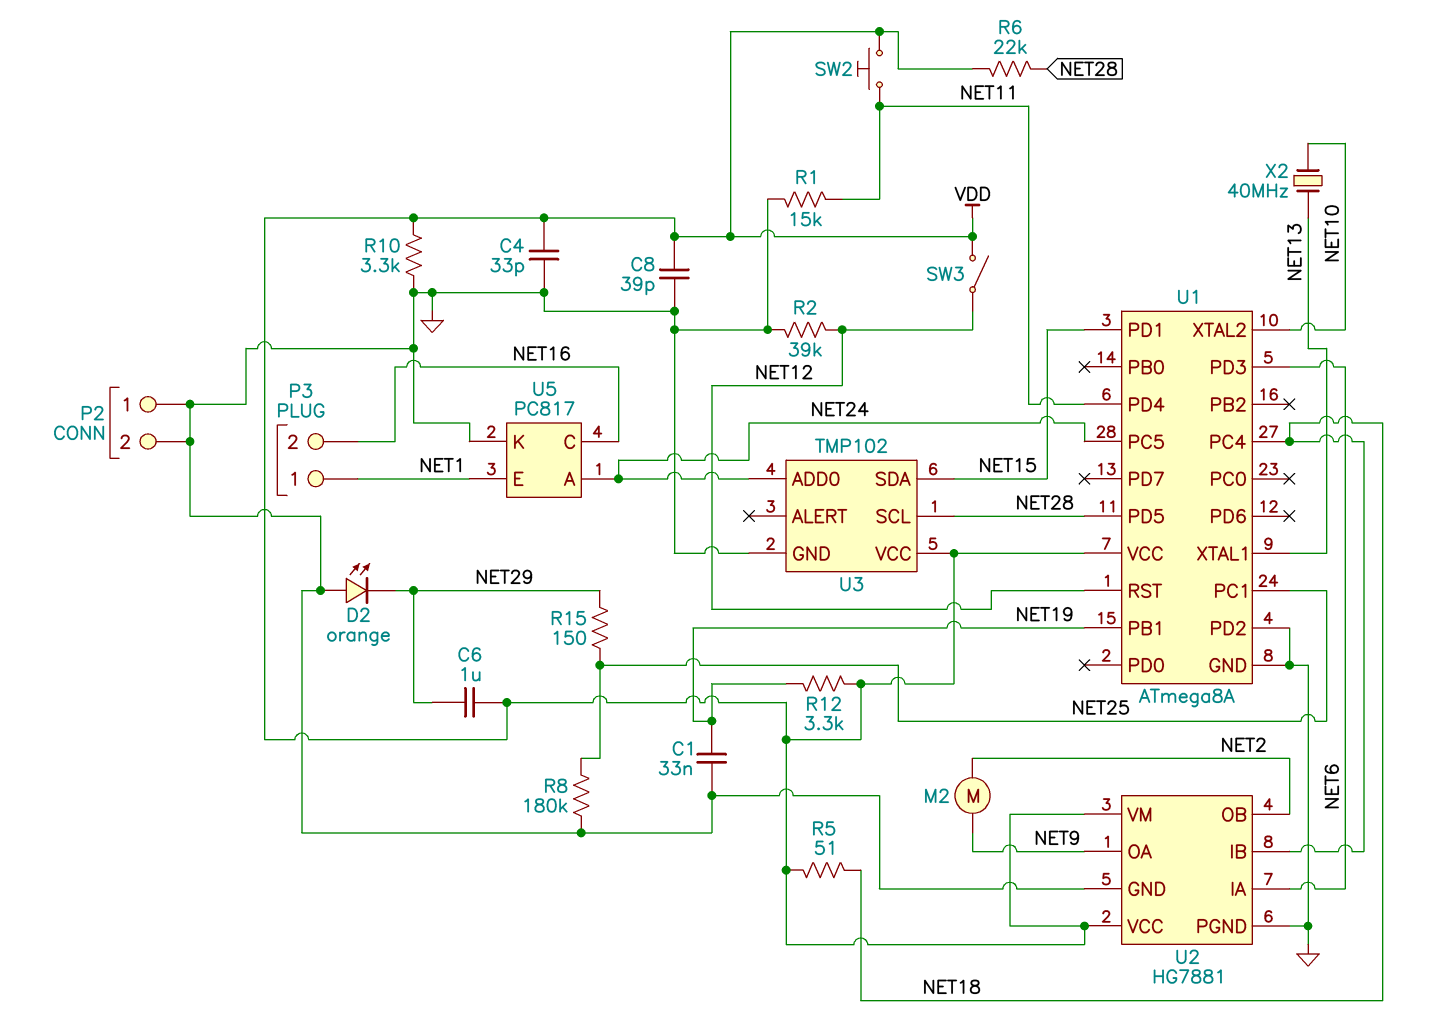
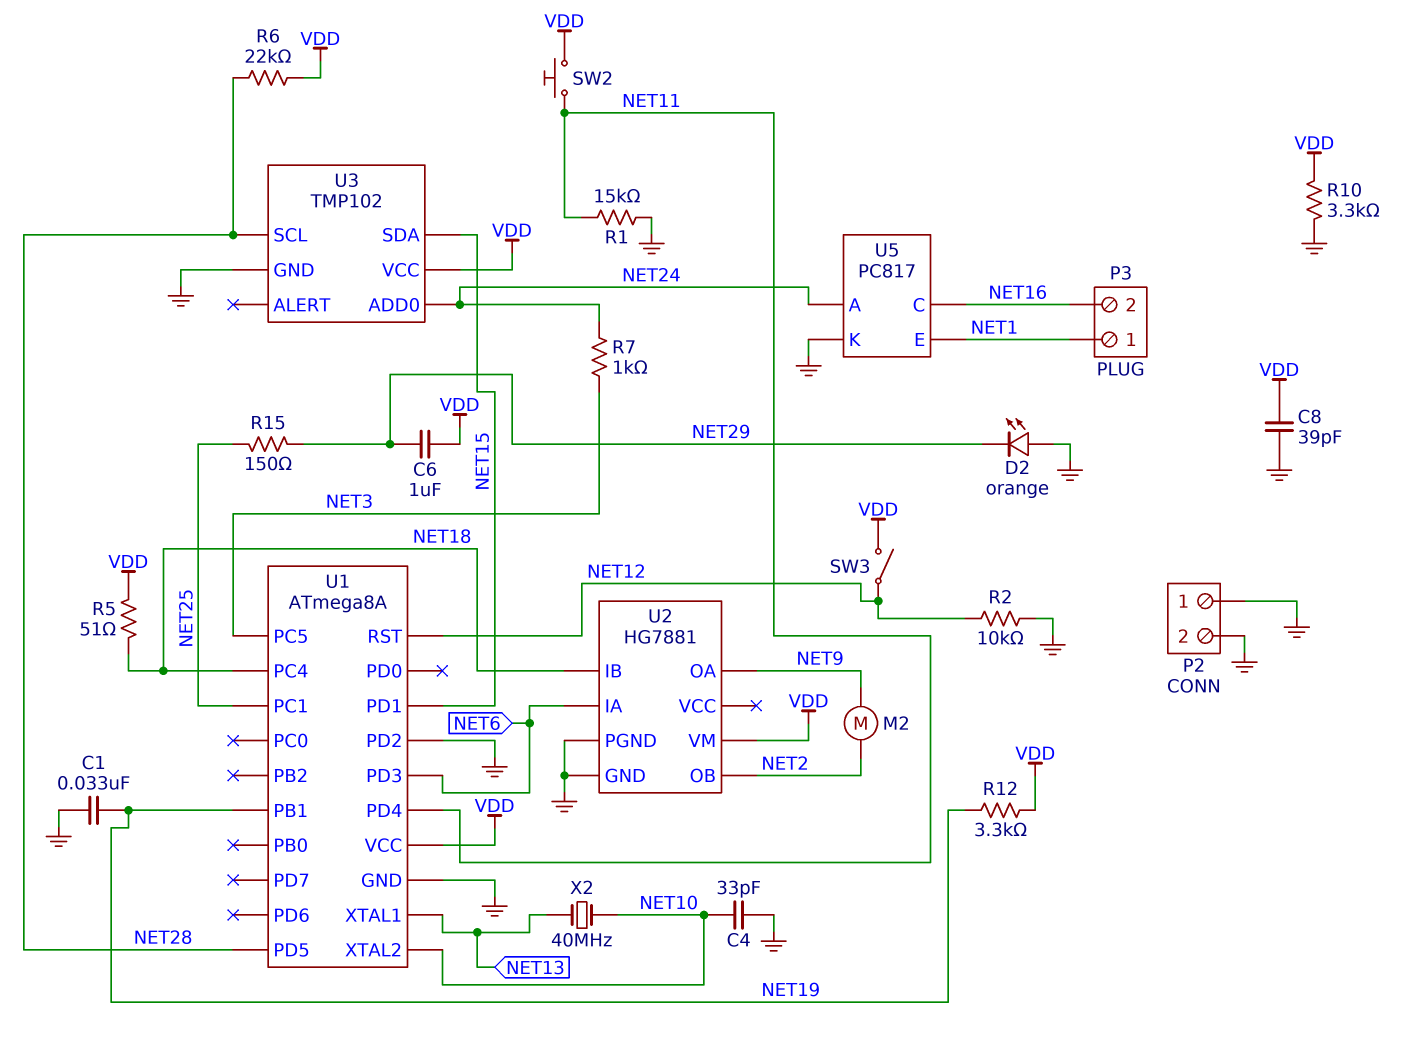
C4: 33pF (GND, VDD) -> 33pF (GND, NET10)
R2: 39k (GND, NET12) -> 10k (GND, NET12)
R7: none -> 1k (NET3, NET24)
R8: 180k (GND, NET25) -> none
U1 pin PC5: NET24 -> NET3
U2 pin VCC: VDD -> none

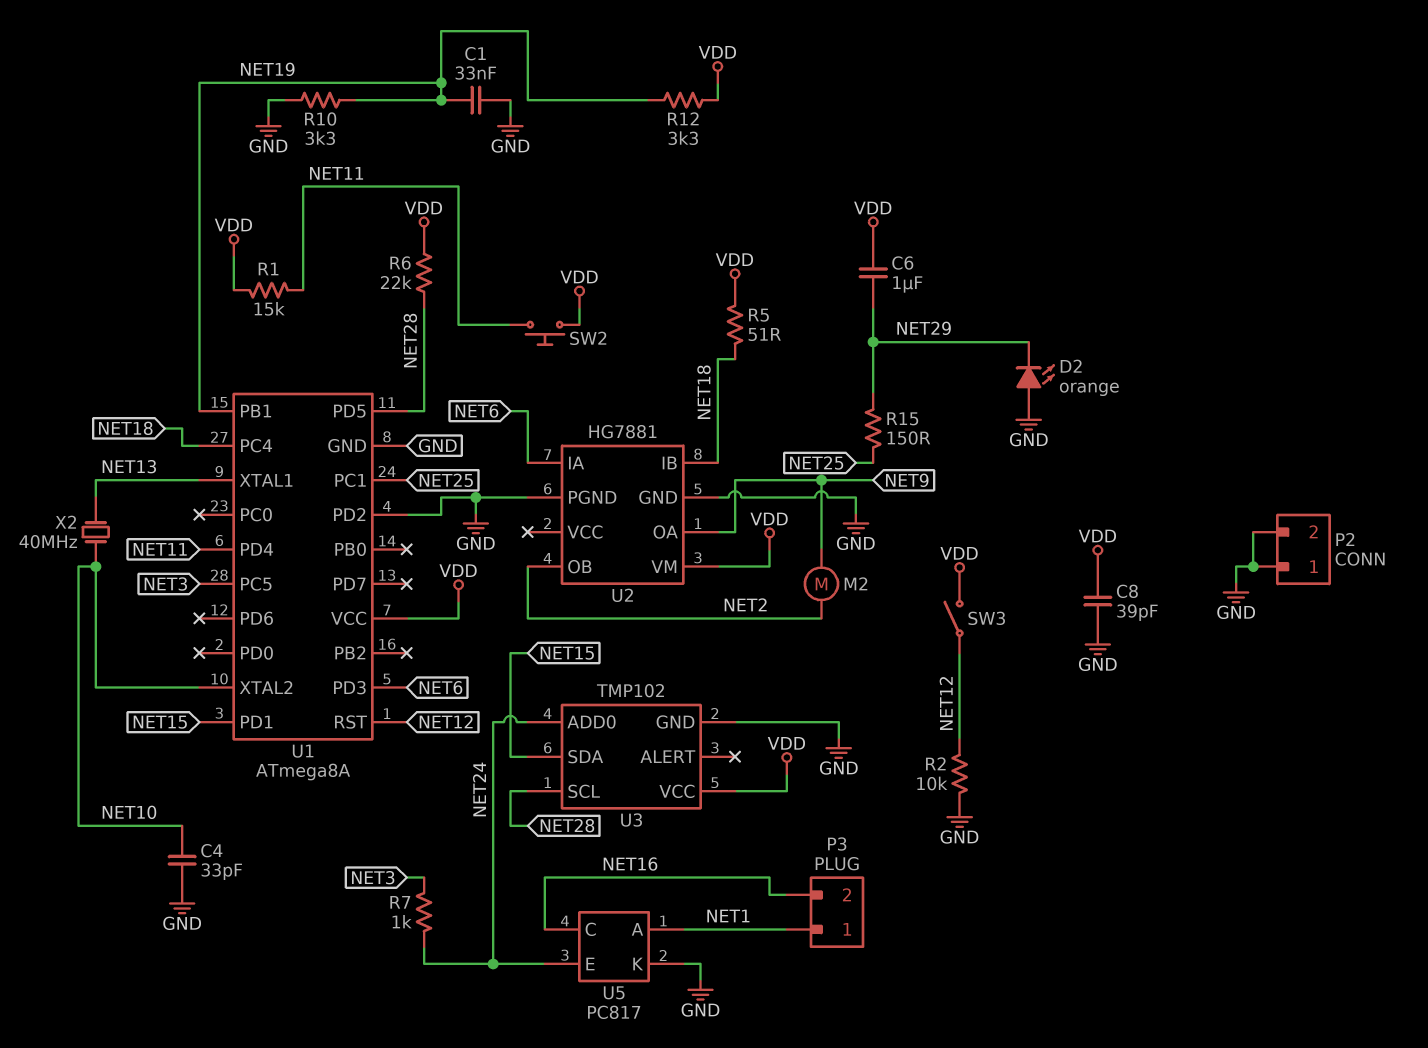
R1: 15k (GND, NET11) -> 15k (NET11, VDD)
R10: 3.3k (GND, VDD) -> 3.3k (GND, NET19)
U5 pin A: NET24 -> NET1
U5 pin E: NET1 -> NET24

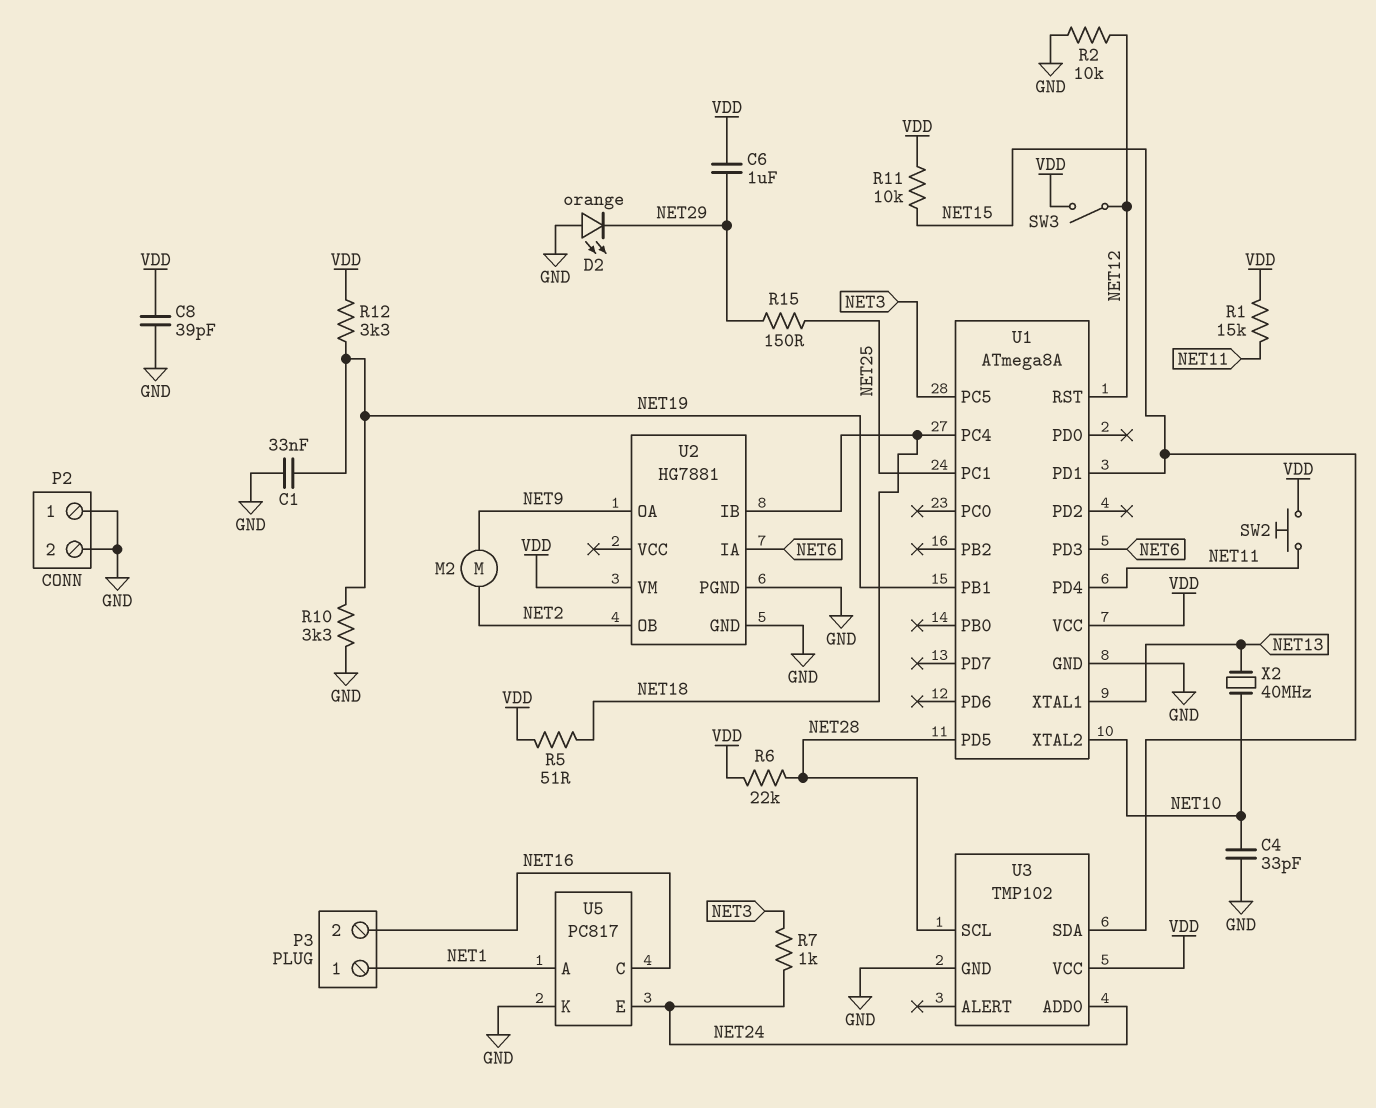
R11: none -> 10k (NET15, VDD)
U1 pin PD2: GND -> none

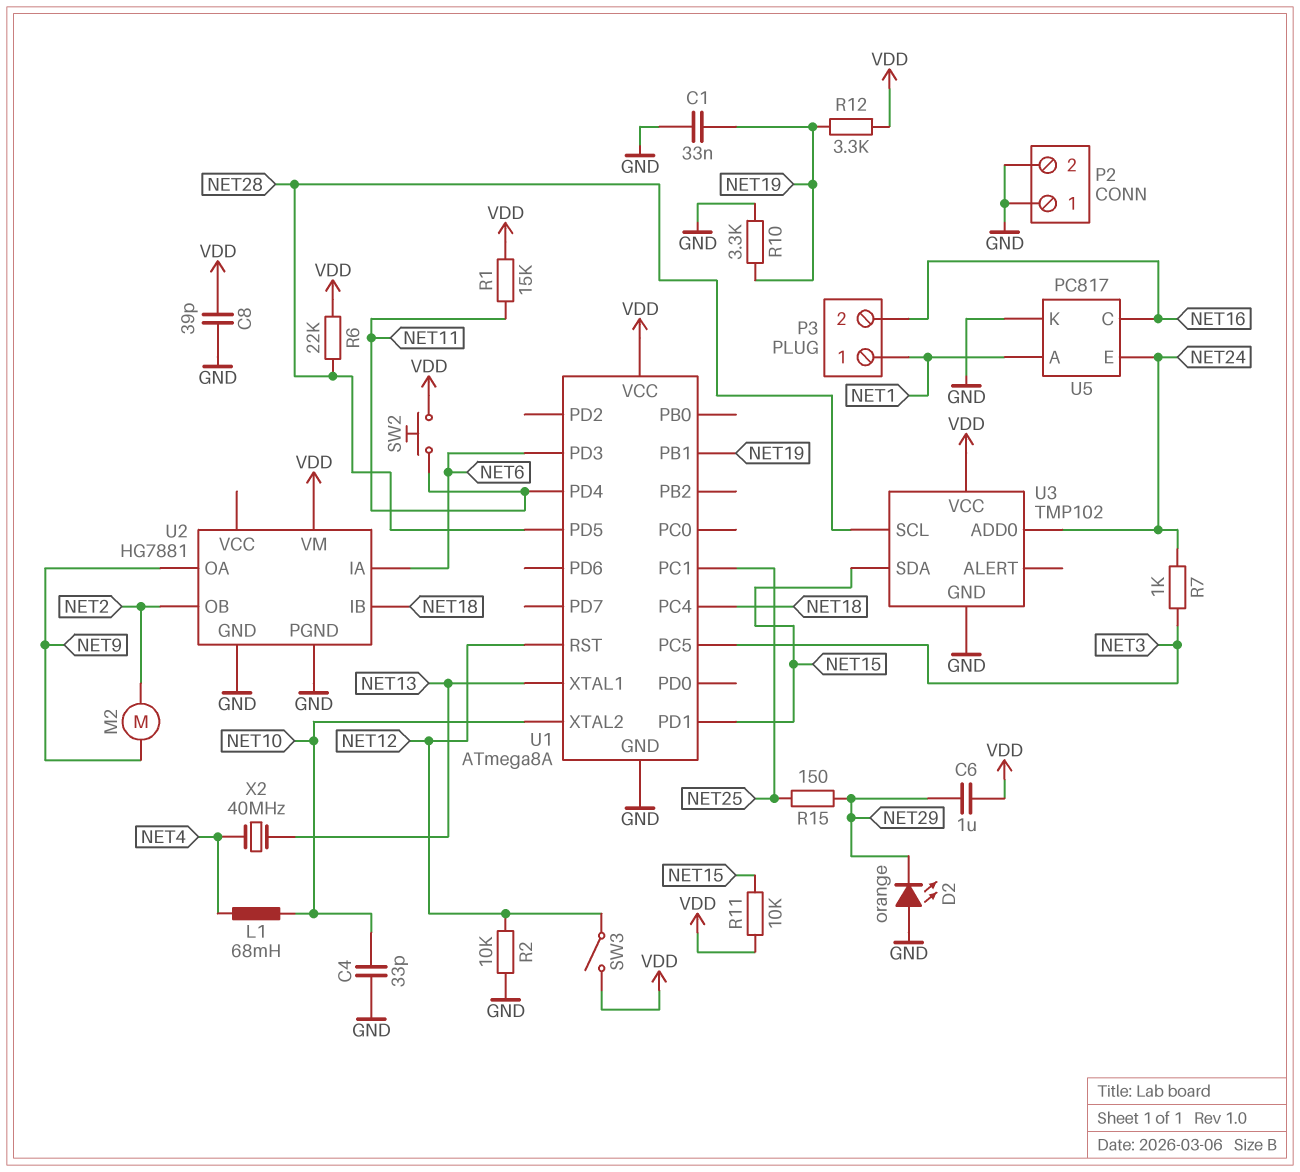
L1: none -> 68mH (NET4, NET10)
R5: 51 (NET18, VDD) -> none
X2: 40MHz (NET10, NET13) -> 40MHz (NET4, NET13)

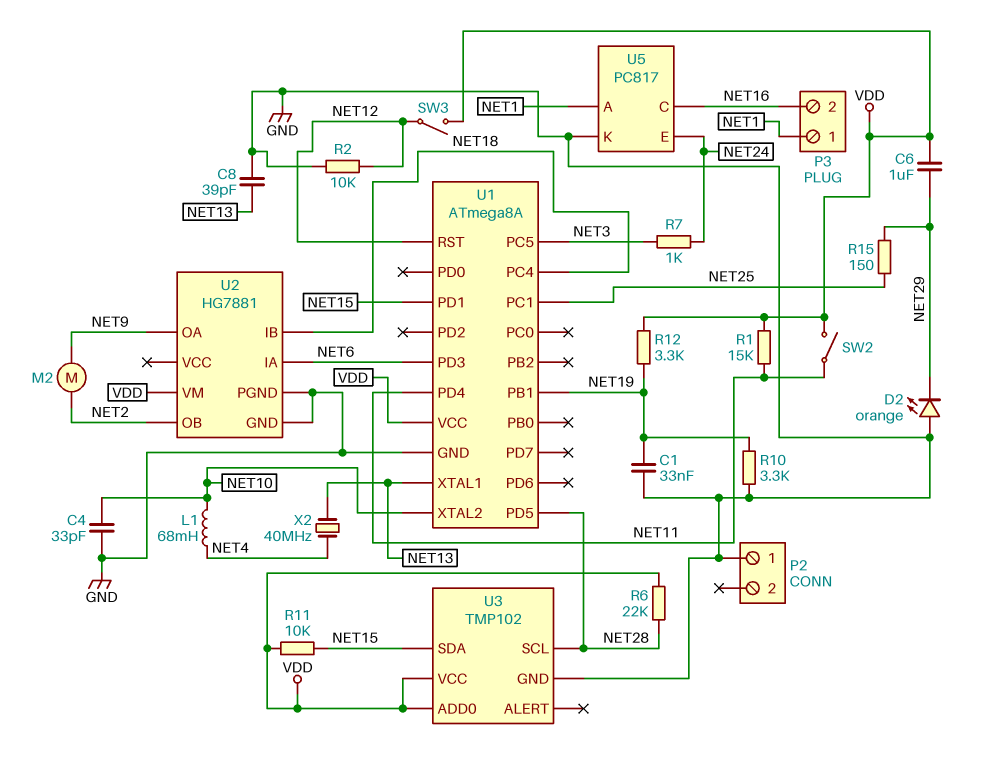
C8: 39pF (GND, VDD) -> 39pF (GND, NET13)
P2 pin 2: GND -> none
SW2: button (NET11, VDD) -> switch (NET11, VDD)
U3 pin ADD0: NET24 -> VDD

